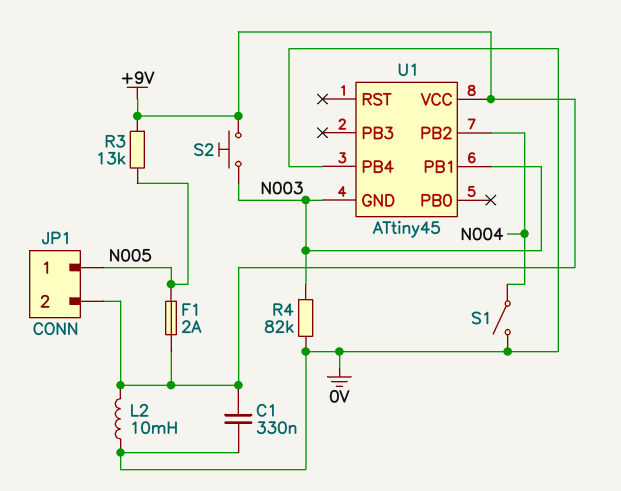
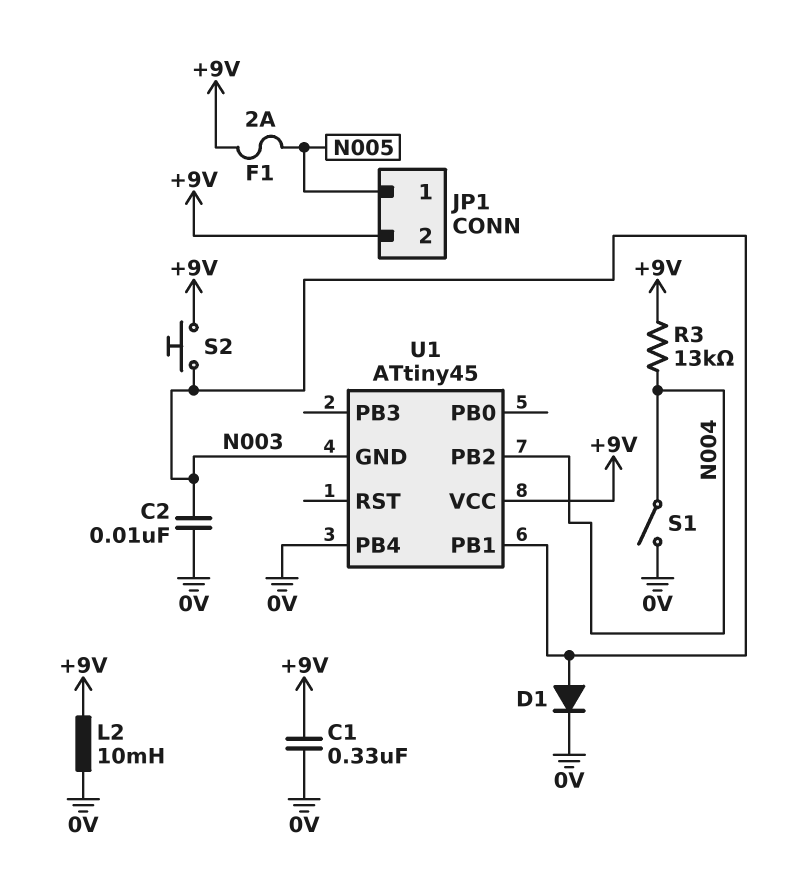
C2: none -> 10nF (0V, N003)
D1: none -> diode (A N003, K 0V)
R3: 13k (+9V, N005) -> 13k (+9V, N004)
R4: 82k (0V, N003) -> none

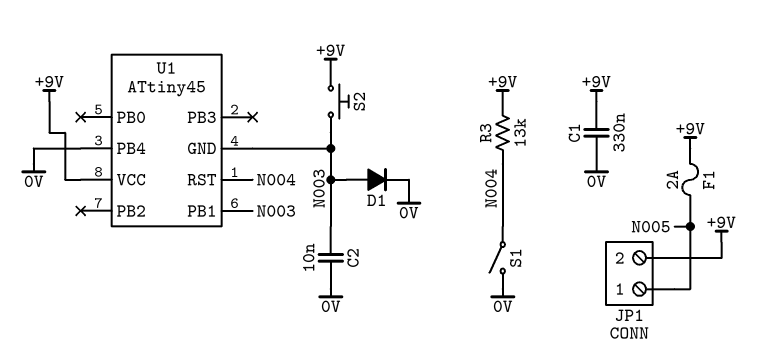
L2: 10mH (+9V, 0V) -> none
U1 pin PB2: N004 -> none
U1 pin RST: none -> N004

